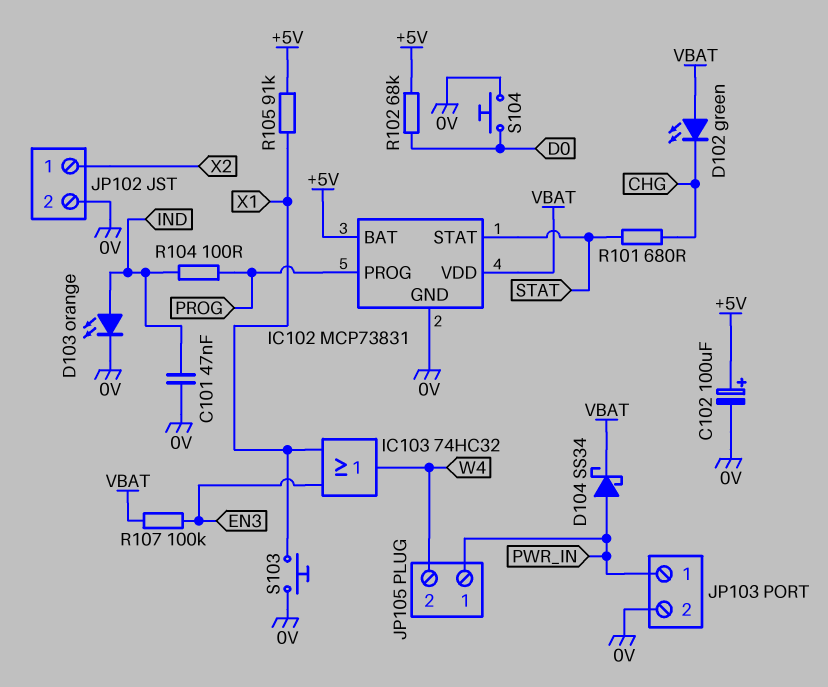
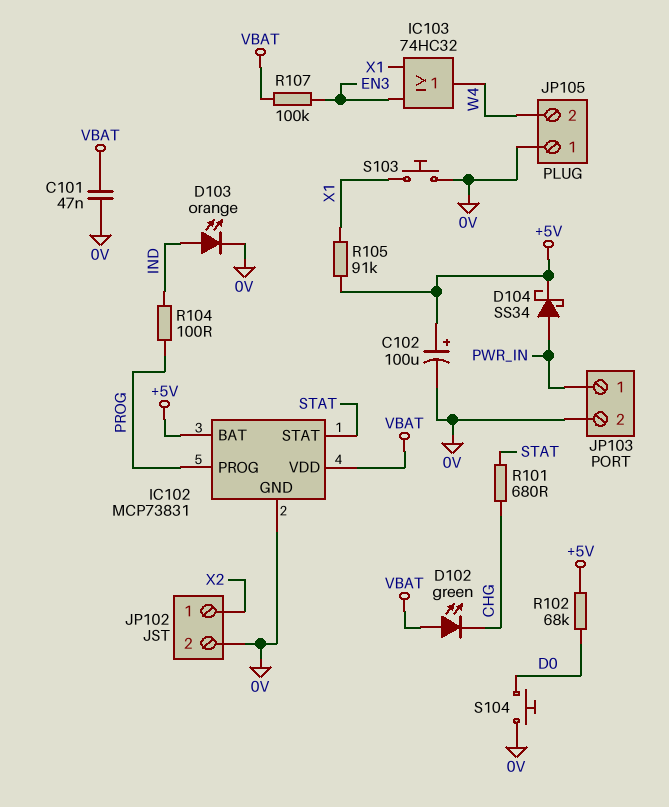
C101: 47nF (0V, IND) -> 47nF (0V, VBAT)
D104: schottky SS34 (A PWR_IN, K VBAT) -> schottky SS34 (A PWR_IN, K +5V)
JP105 pin 1: PWR_IN -> 0V

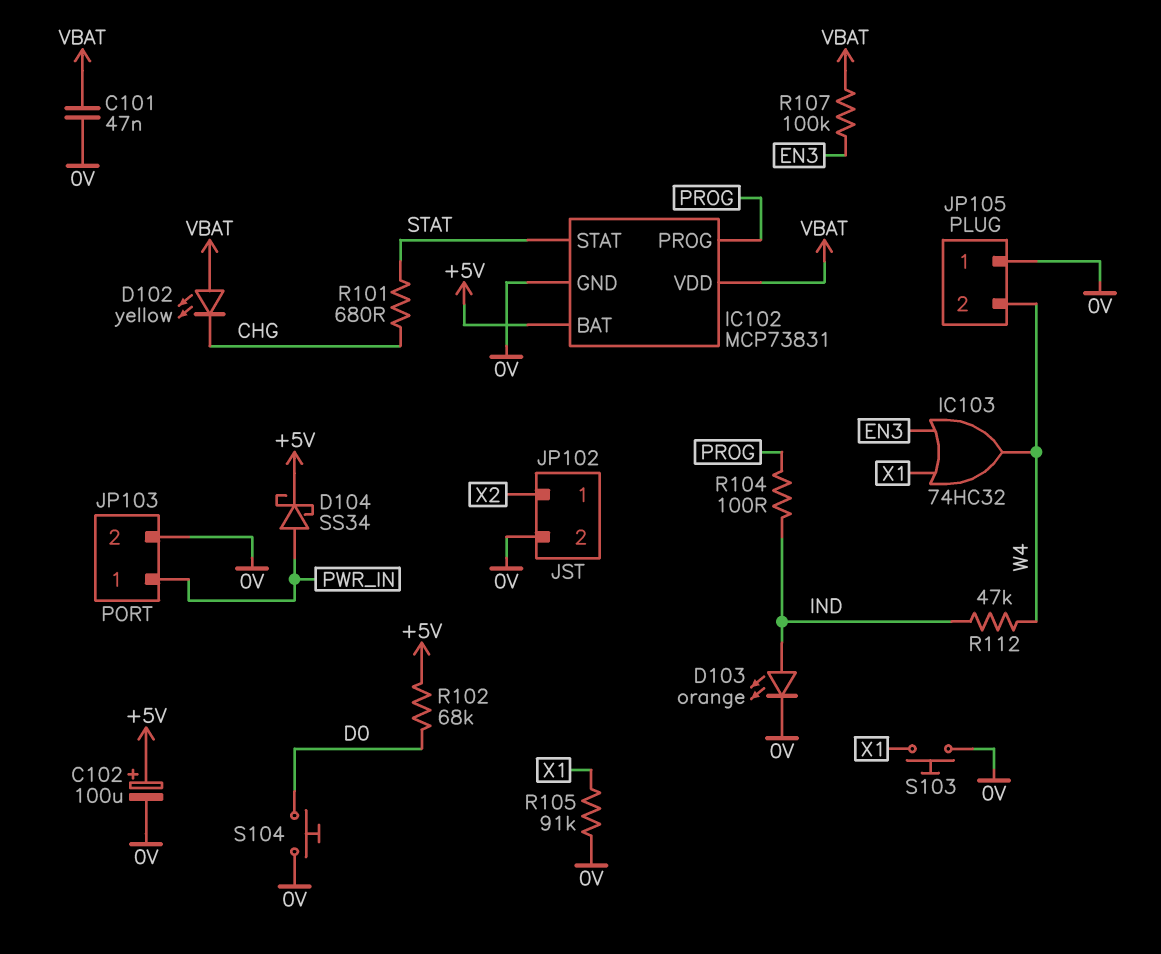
D102: LED green (A VBAT, K CHG) -> LED yellow (A VBAT, K CHG)
R105: 91k (+5V, X1) -> 91k (0V, X1)
R112: none -> 47k (IND, W4)

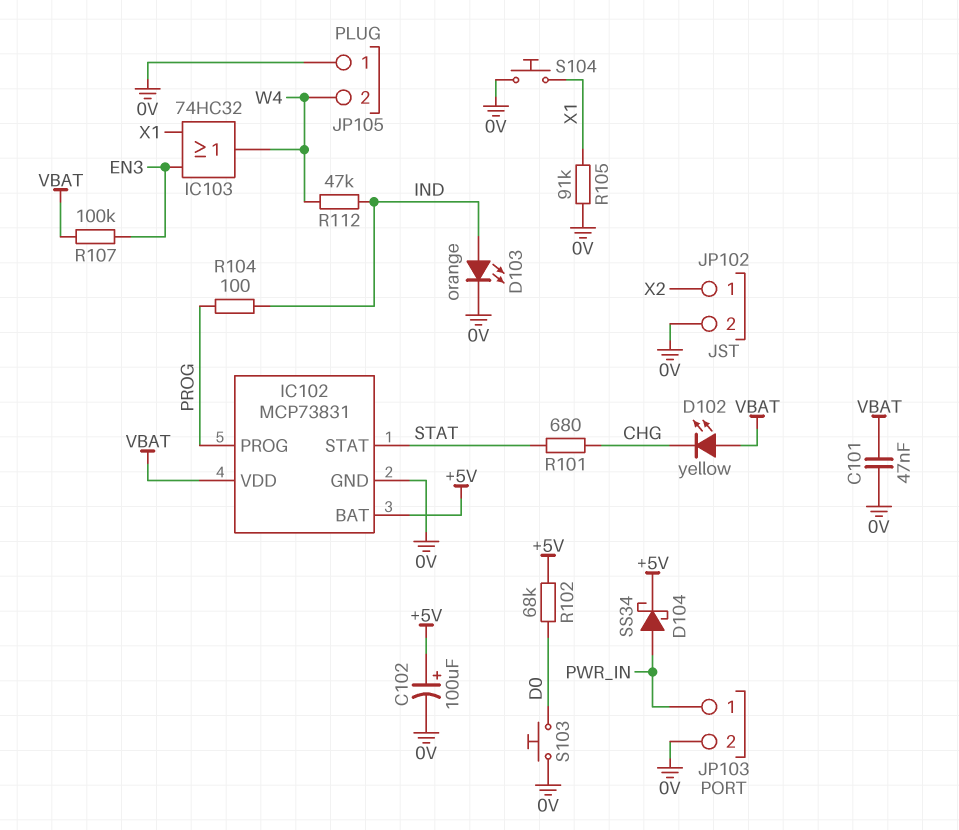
S103: button (0V, X1) -> button (0V, D0)
S104: button (0V, D0) -> button (0V, X1)

